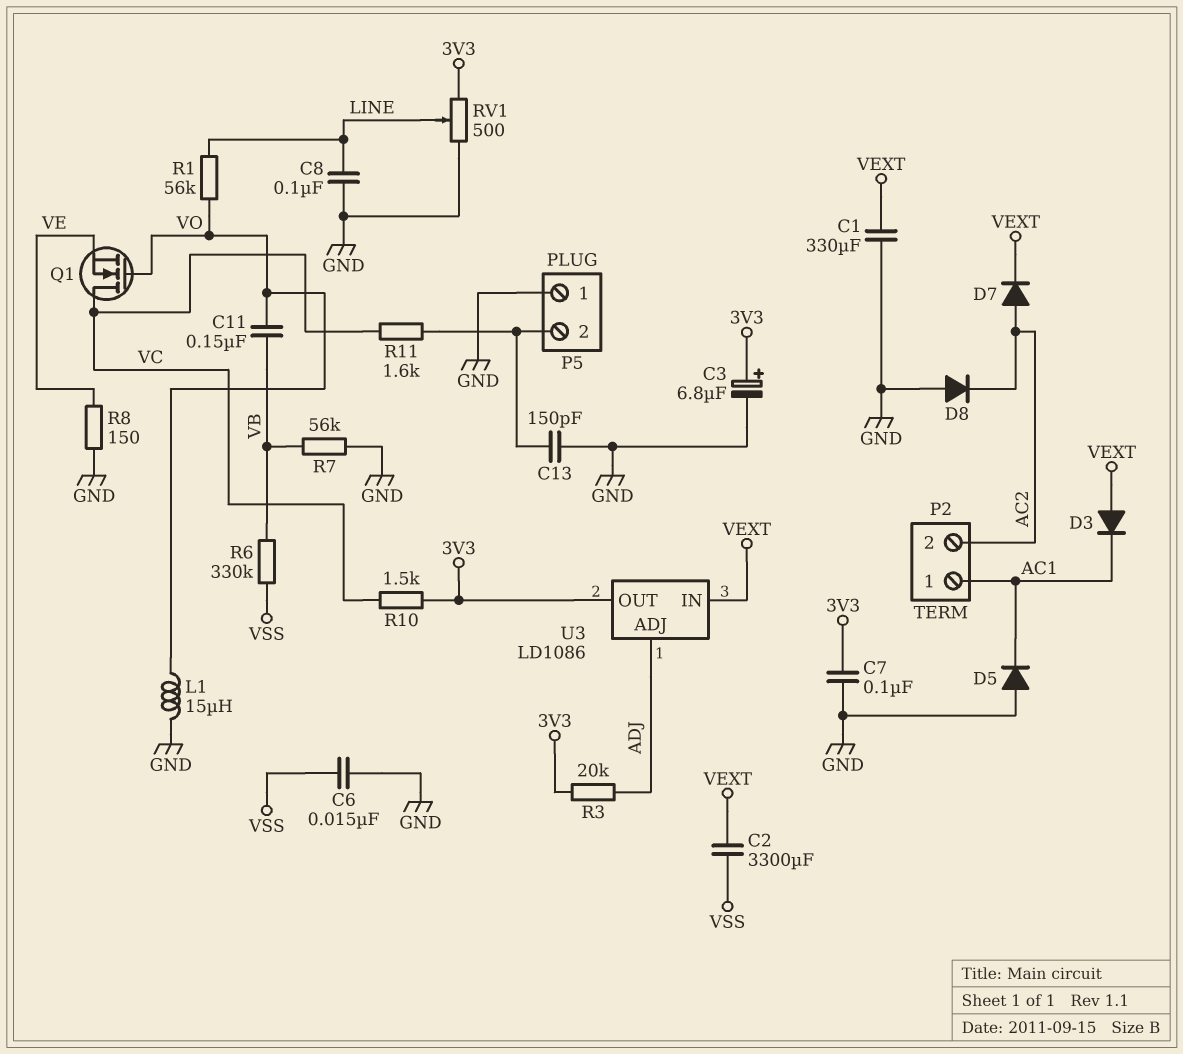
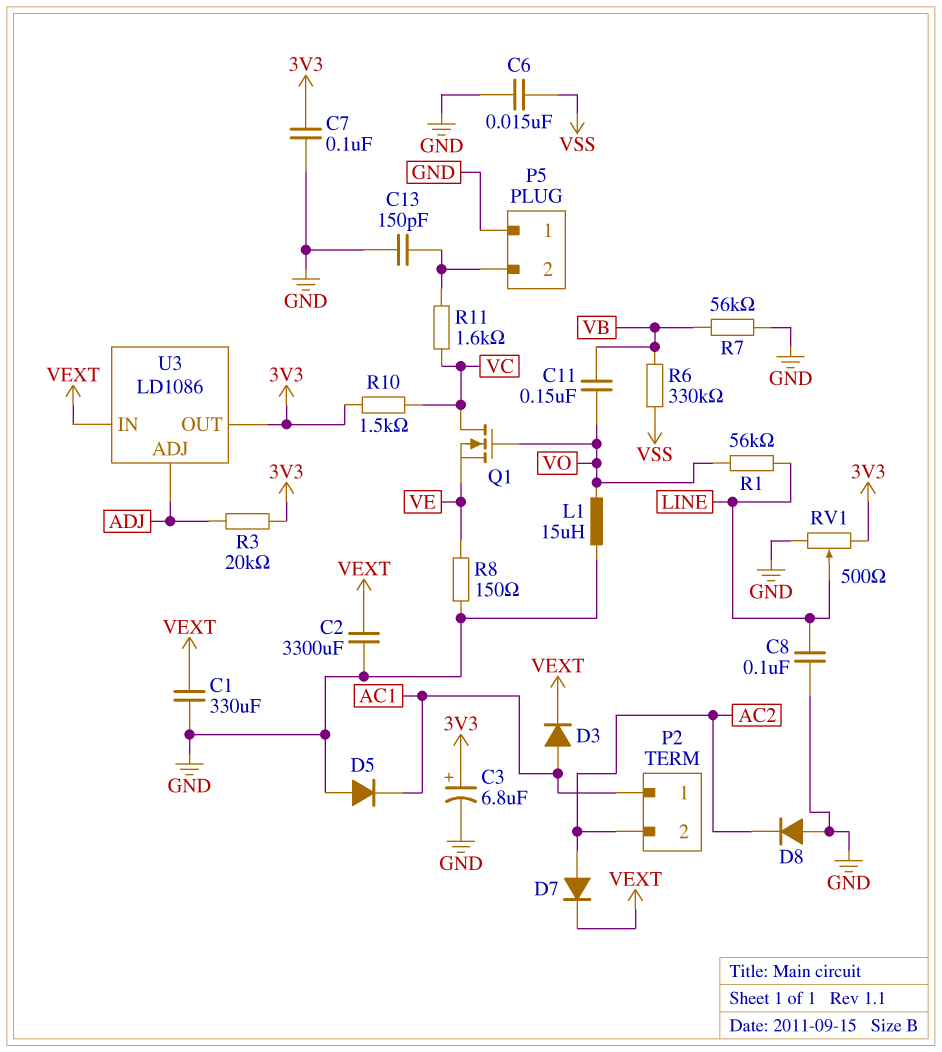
C2: 3300uF (VEXT, VSS) -> 3300uF (GND, VEXT)
D3: diode (A VEXT, K AC1) -> diode (A AC1, K VEXT)

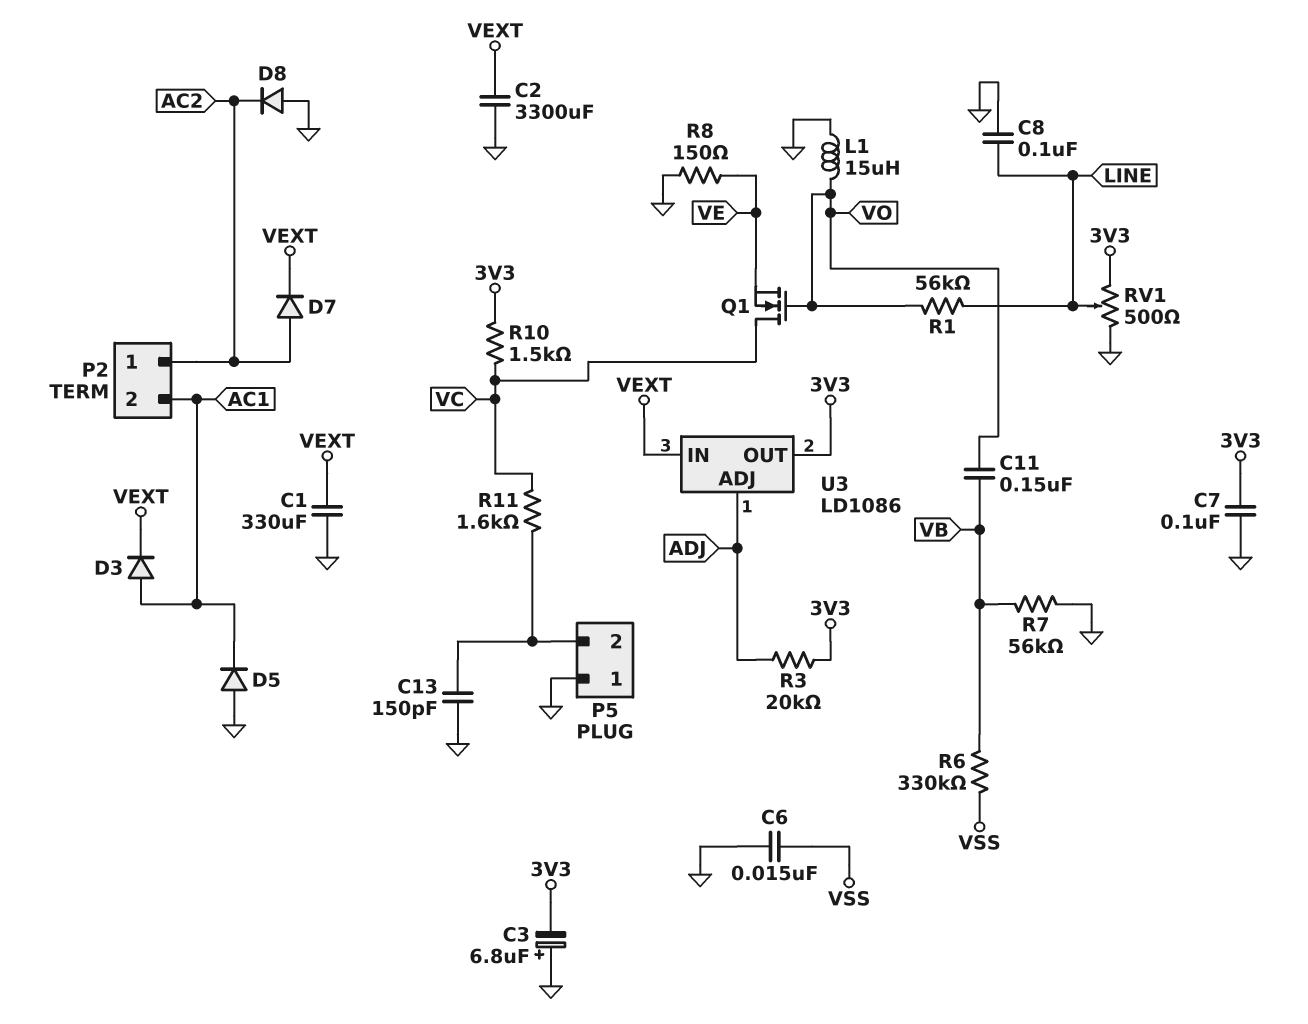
C3: 6.8uF (plus 3V3, minus GND) -> 6.8uF (plus GND, minus 3V3)
P2 pin 1: AC1 -> AC2
P2 pin 2: AC2 -> AC1

